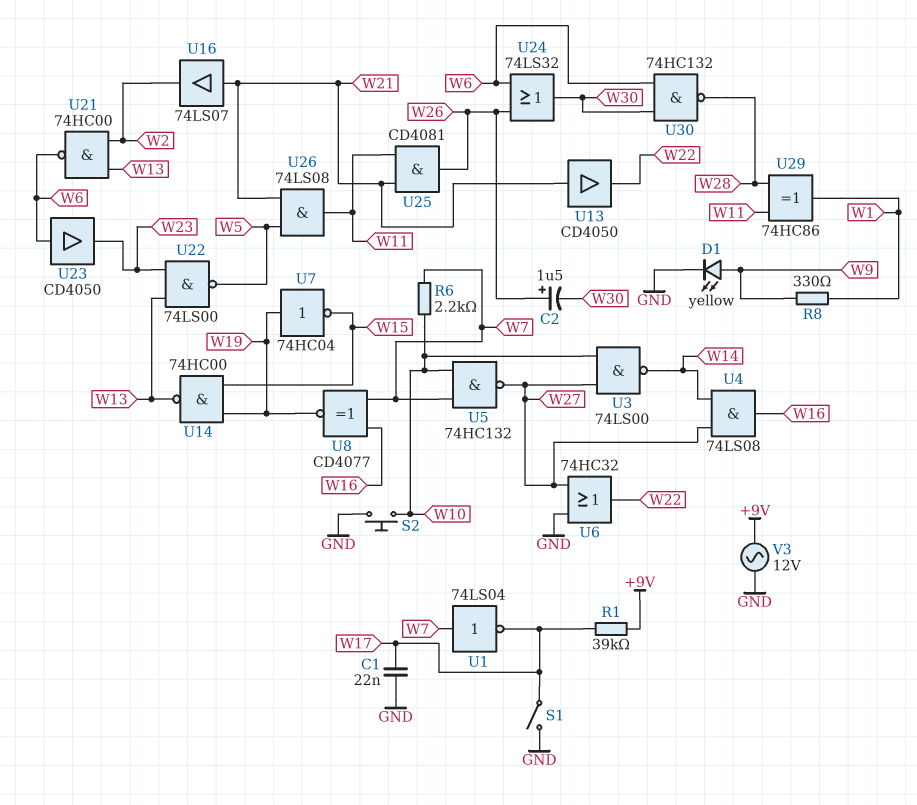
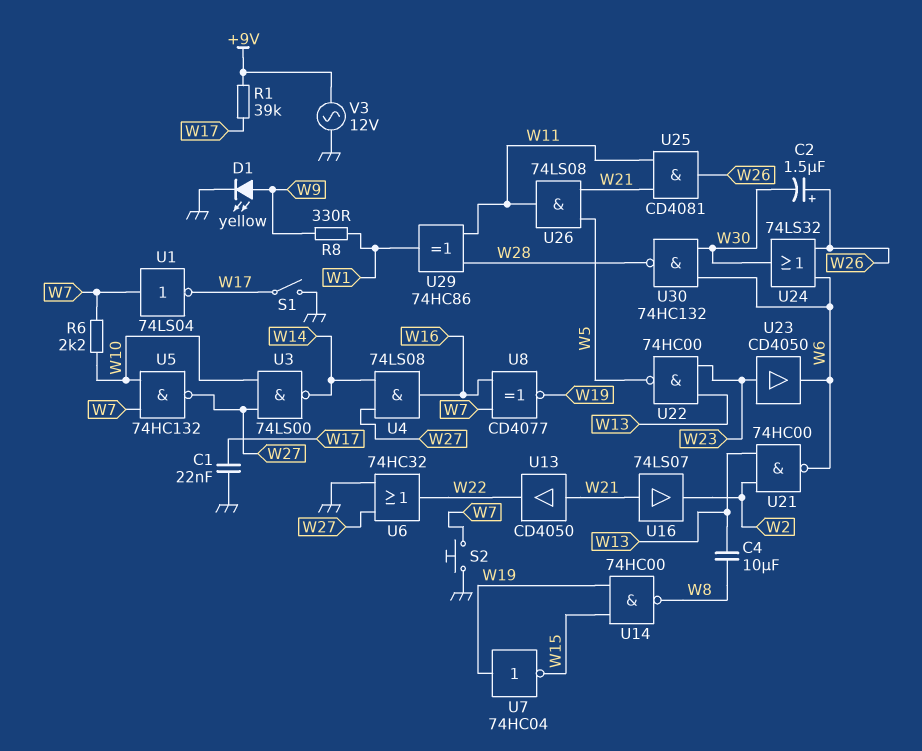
C4: none -> 10uF (W8, W13)
S2: button (GND, W10) -> button (GND, W7)
U14: NAND 74HC00 (in W15, in W19, out W13) -> NAND 74HC00 (in W15, in W19, out W8)
U22: NAND 74LS00 (in W13, in W23, out W5) -> NAND 74HC00 (in W13, in W23, out W5)
U23: buffer CD4050 (in W6, out W23) -> buffer CD4050 (in W23, out W6)

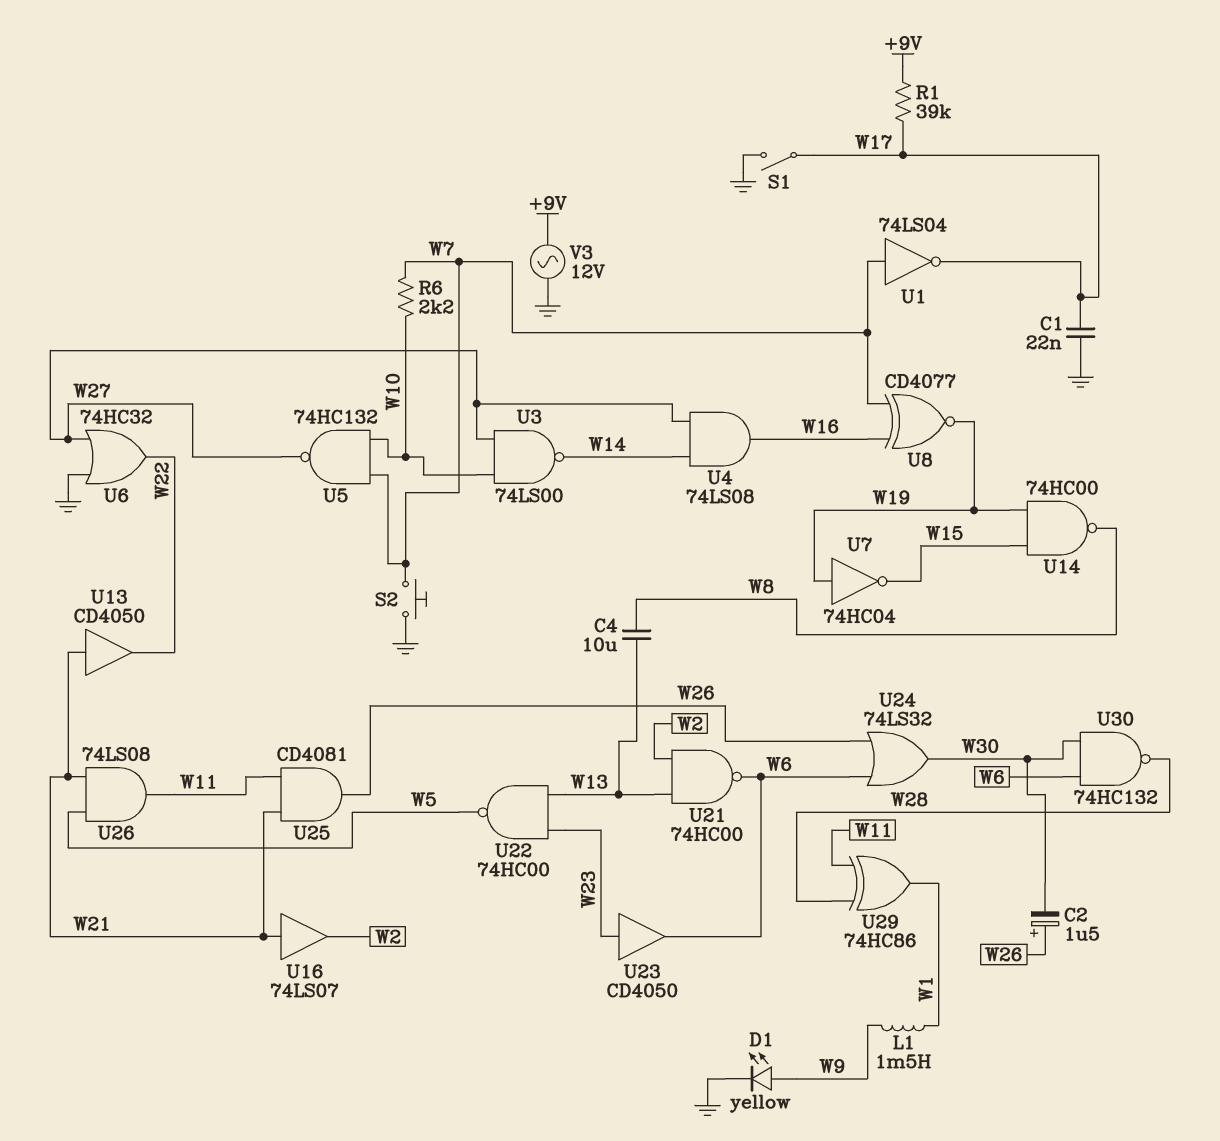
L1: none -> 1.5mH (W1, W9)
R8: 330 (W1, W9) -> none

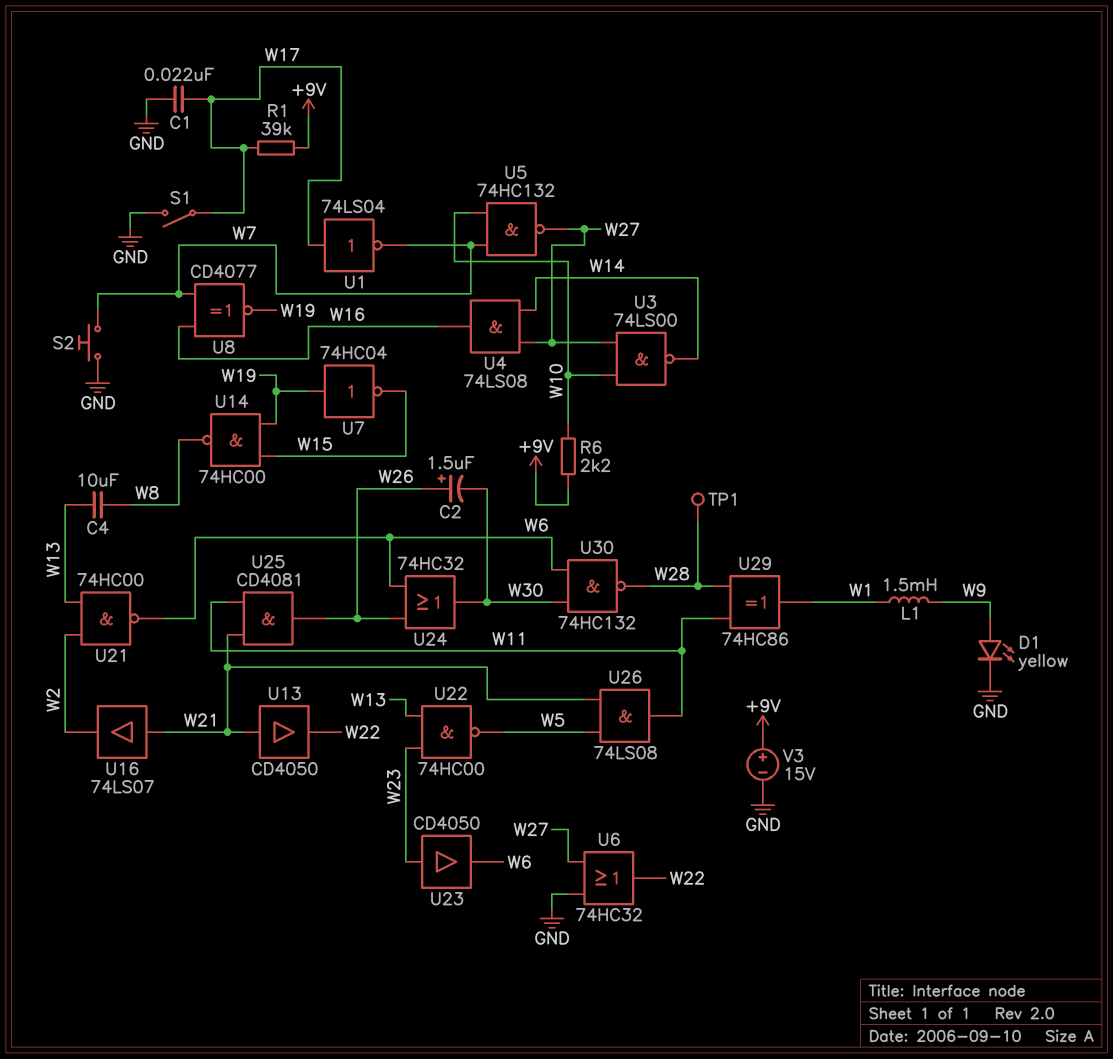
R6: 2.2k (W7, W10) -> 2.2k (+9V, W10)
TP1: none -> test point (W28)
U1: NOT 74LS04 (in W7, out W17) -> NOT 74LS04 (in W17, out W7)
U24: OR 74LS32 (in W6, in W26, out W30) -> OR 74HC32 (in W6, in W26, out W30)
V3: AC 12V (+9V, GND) -> 15V (plus +9V, minus GND)

